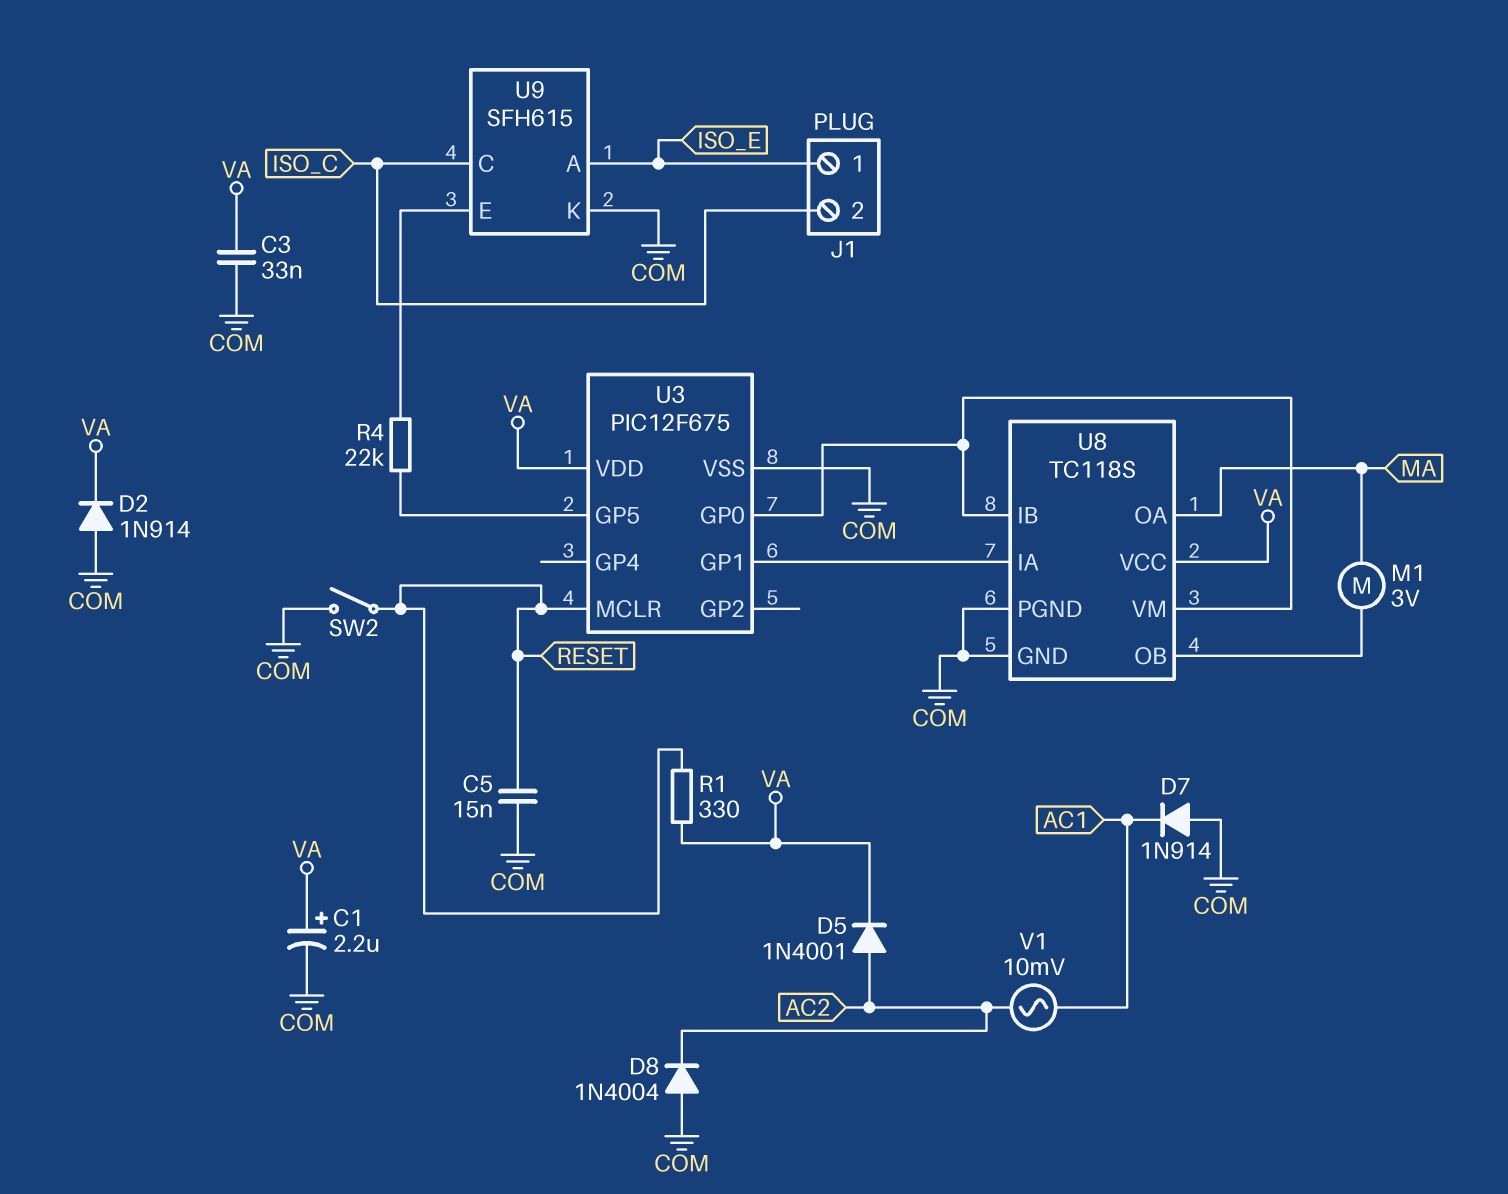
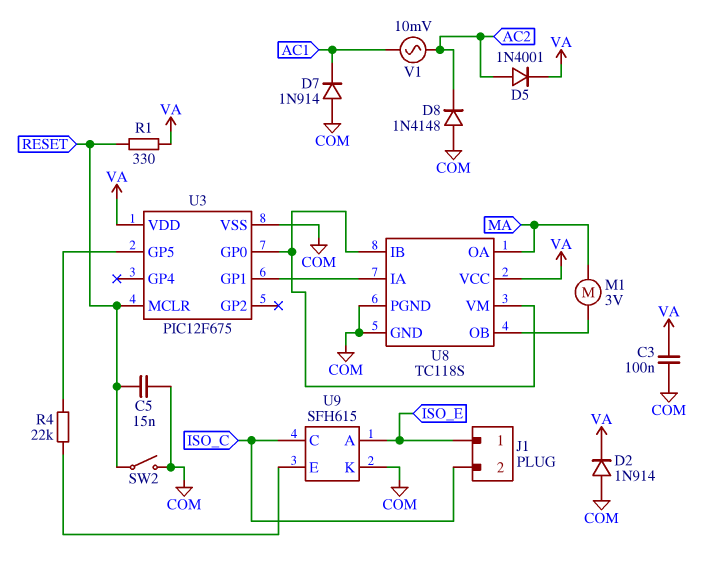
C1: 2.2uF (plus VA, minus COM) -> none
C3: 33nF (COM, VA) -> 100nF (COM, VA)
D8: diode 1N4004 (A COM, K AC2) -> diode 1N4148 (A COM, K AC2)

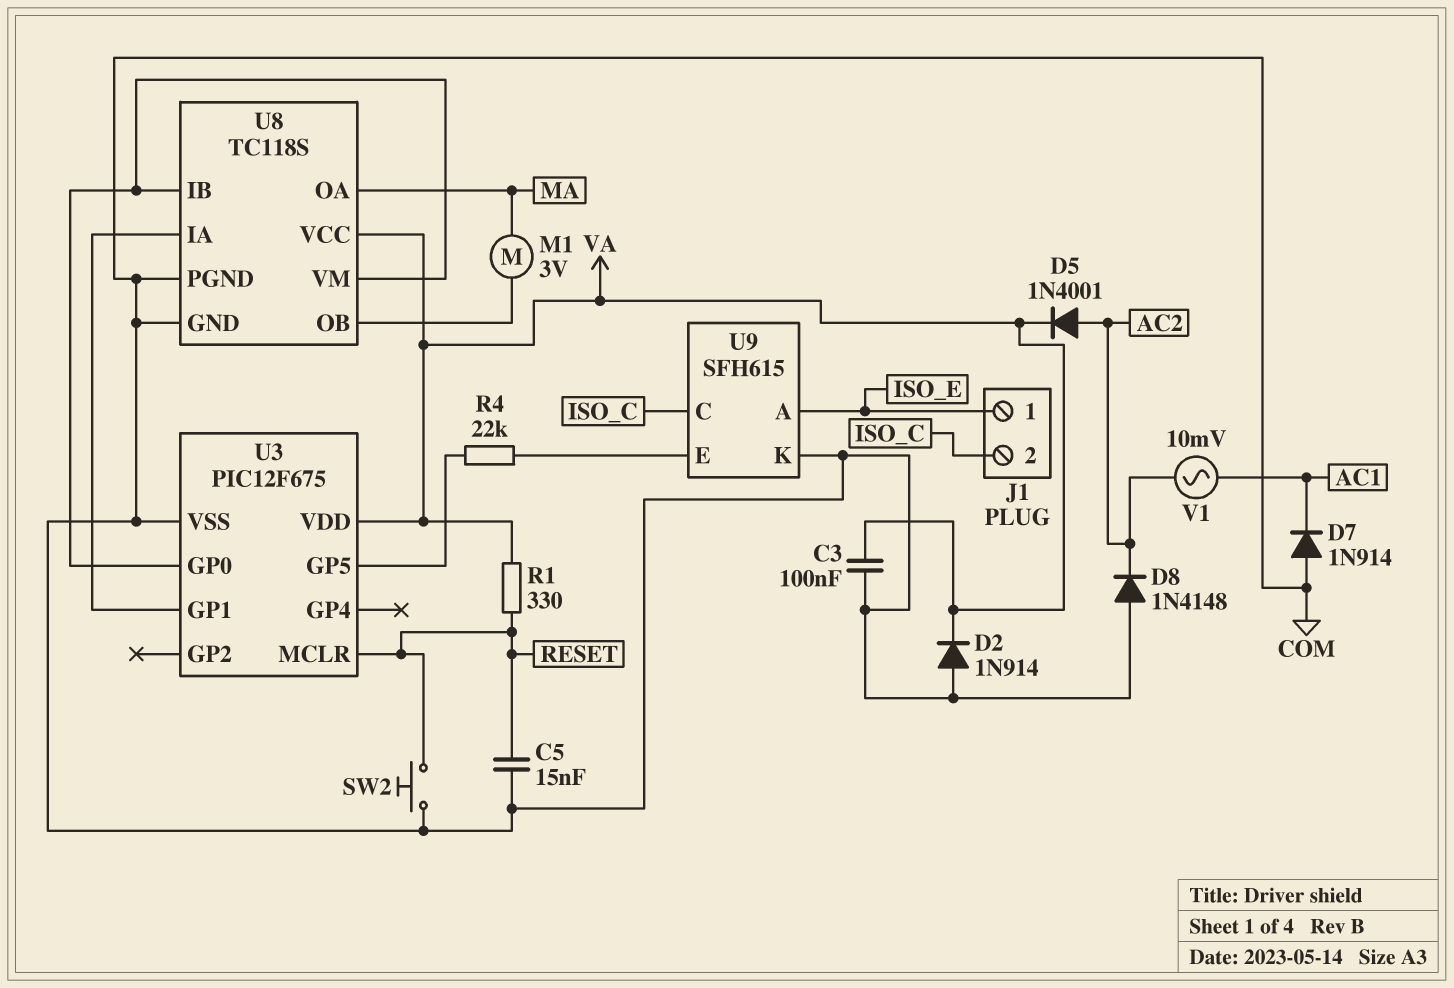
SW2: switch (COM, RESET) -> button (COM, RESET)

